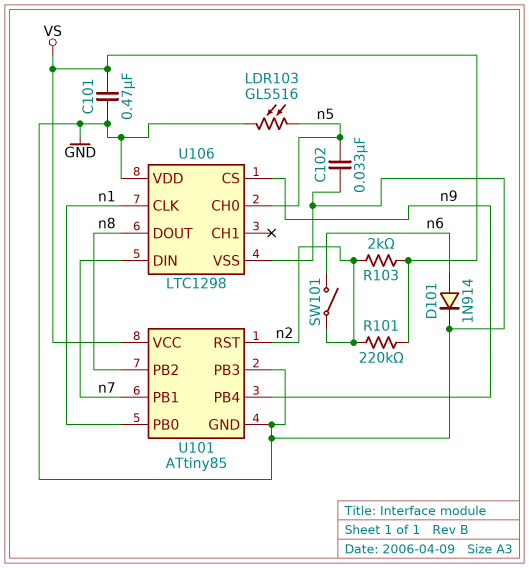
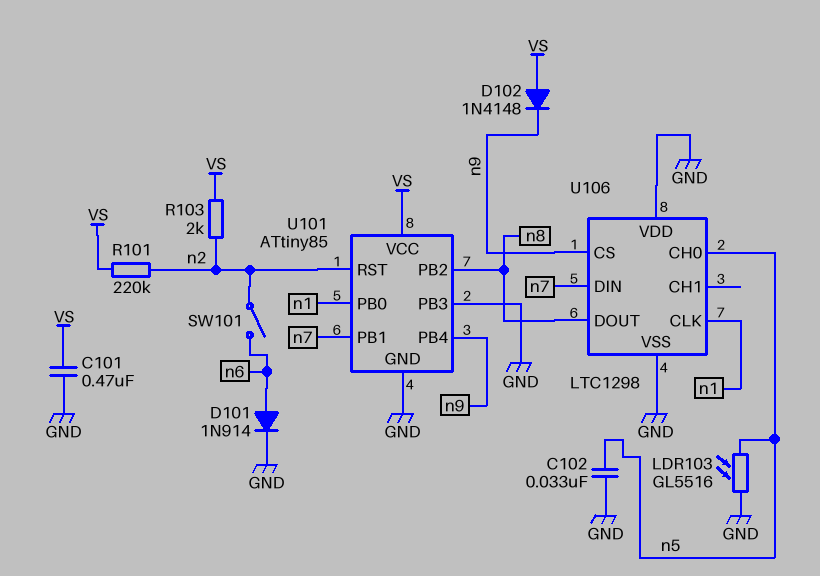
D102: none -> diode 1N4148 (A VS, K n9)

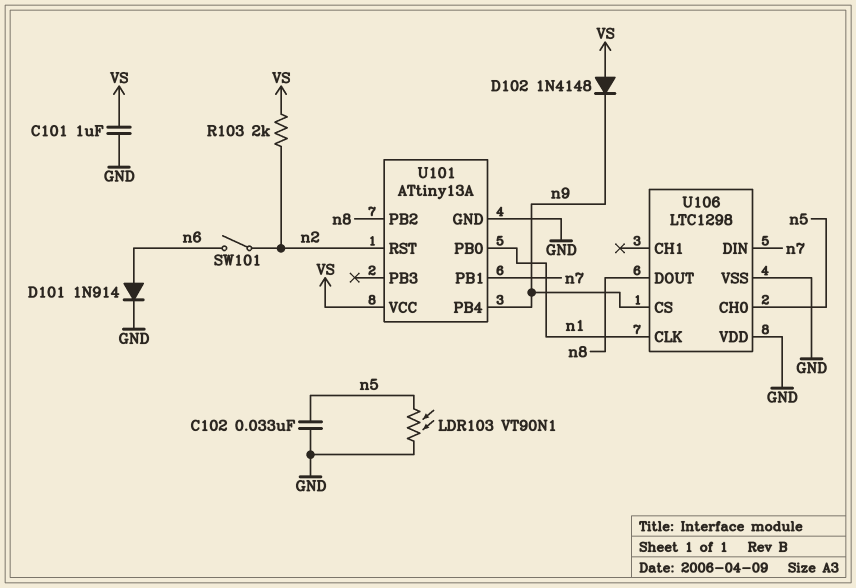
C101: 470nF (GND, VS) -> 1uF (GND, VS)
LDR103: GL5516 (GND, n5) -> VT90N1 (GND, n5)
R101: 220k (VS, n2) -> none
U101: ATtiny85 -> ATtiny13A
U101 pin PB3: GND -> none

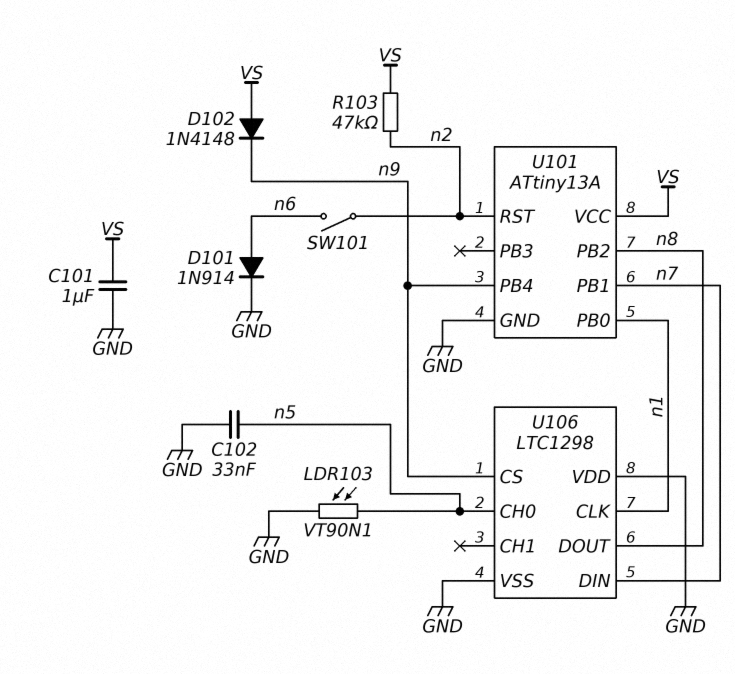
R103: 2k (VS, n2) -> 47k (VS, n2)

